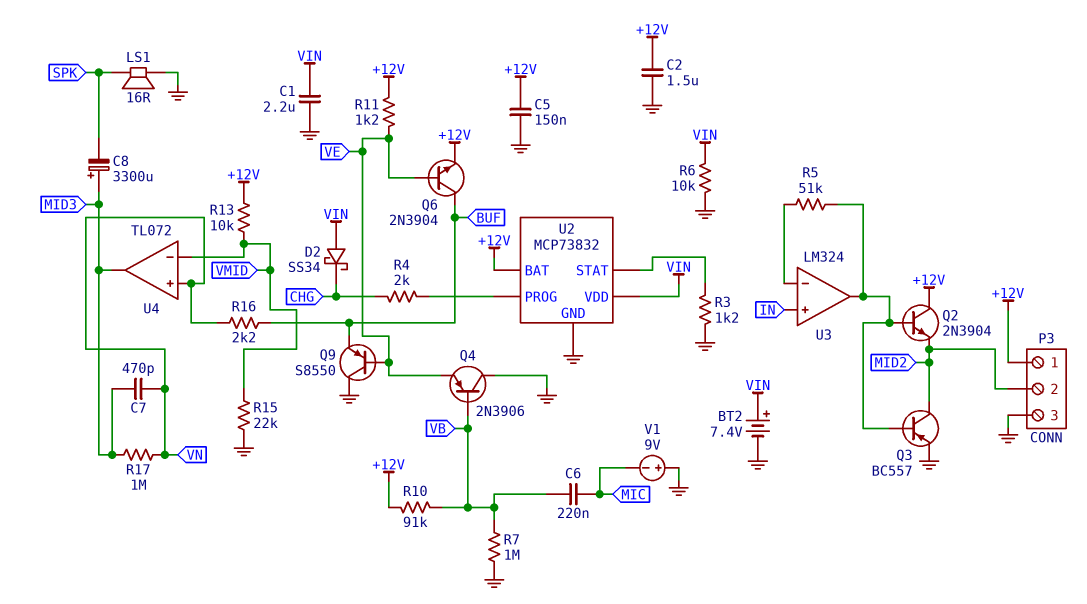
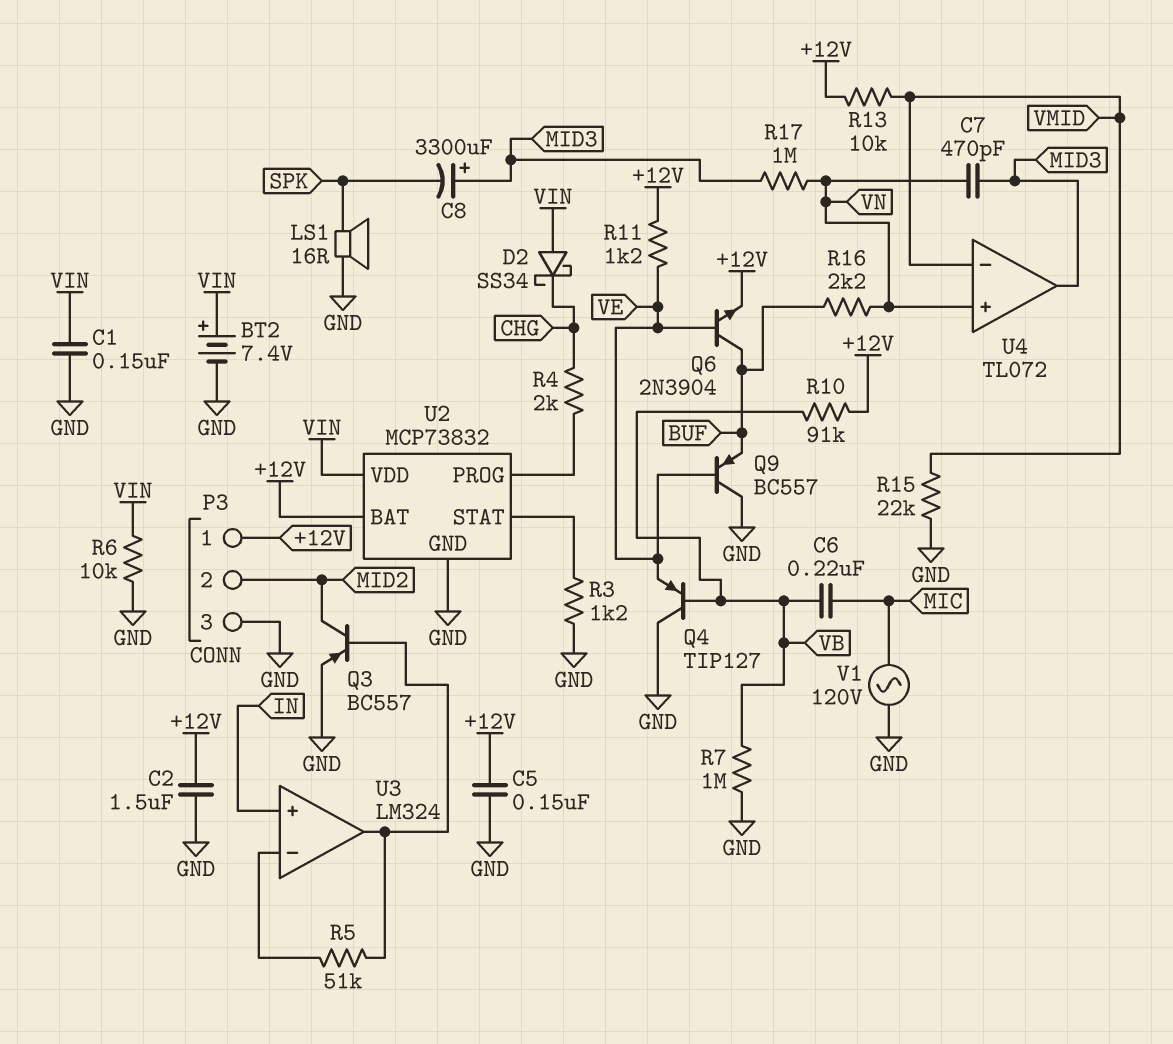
C1: 2.2uF (GND, VIN) -> 150nF (GND, VIN)
Q2: NPN 2N3904 (B U3/out, C +12V, E MID2) -> none
Q4: PNP 2N3906 (B VB, C GND, E VE) -> PNP TIP127 (B VB, C GND, E VE)
Q9: PNP S8550 (B VE, C GND, E BUF) -> PNP BC557 (B VE, C GND, E BUF)
V1: 9V (plus GND, minus MIC) -> AC 120V (GND, MIC)

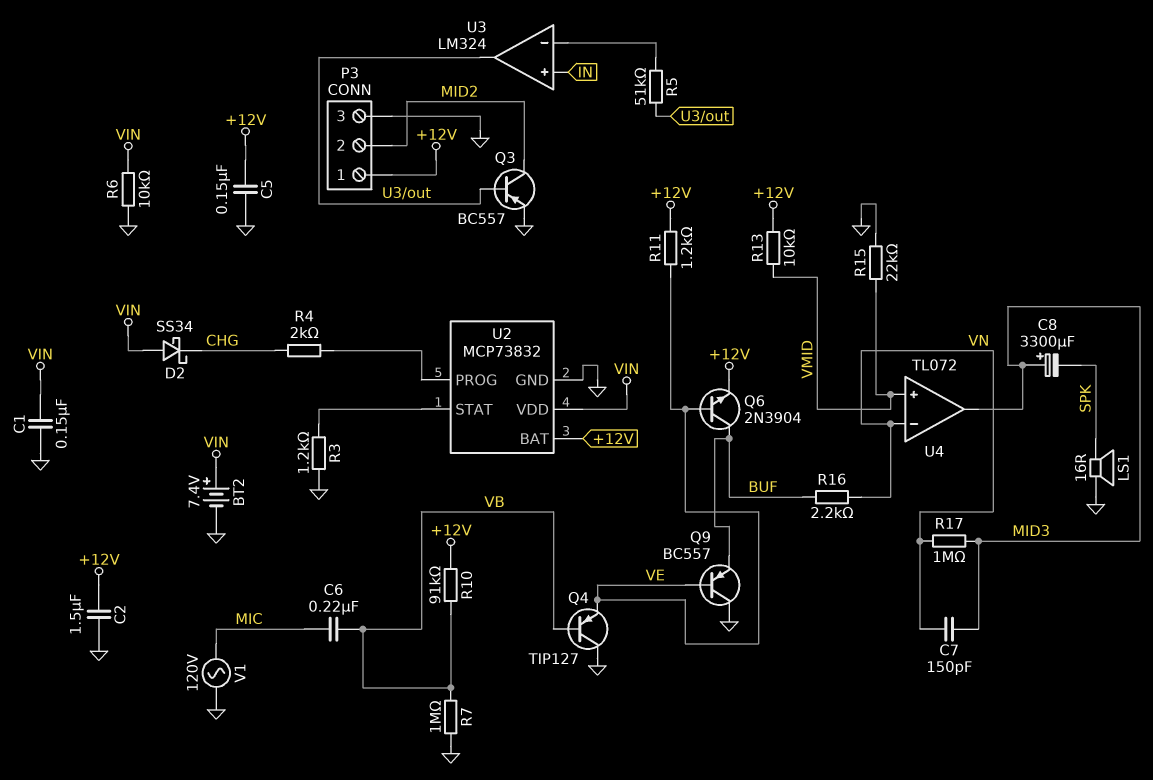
C7: 470pF (MID3, VN) -> 150pF (MID3, VN)
U4 pin in+: VN -> VMID
U4 pin in-: VMID -> VN

